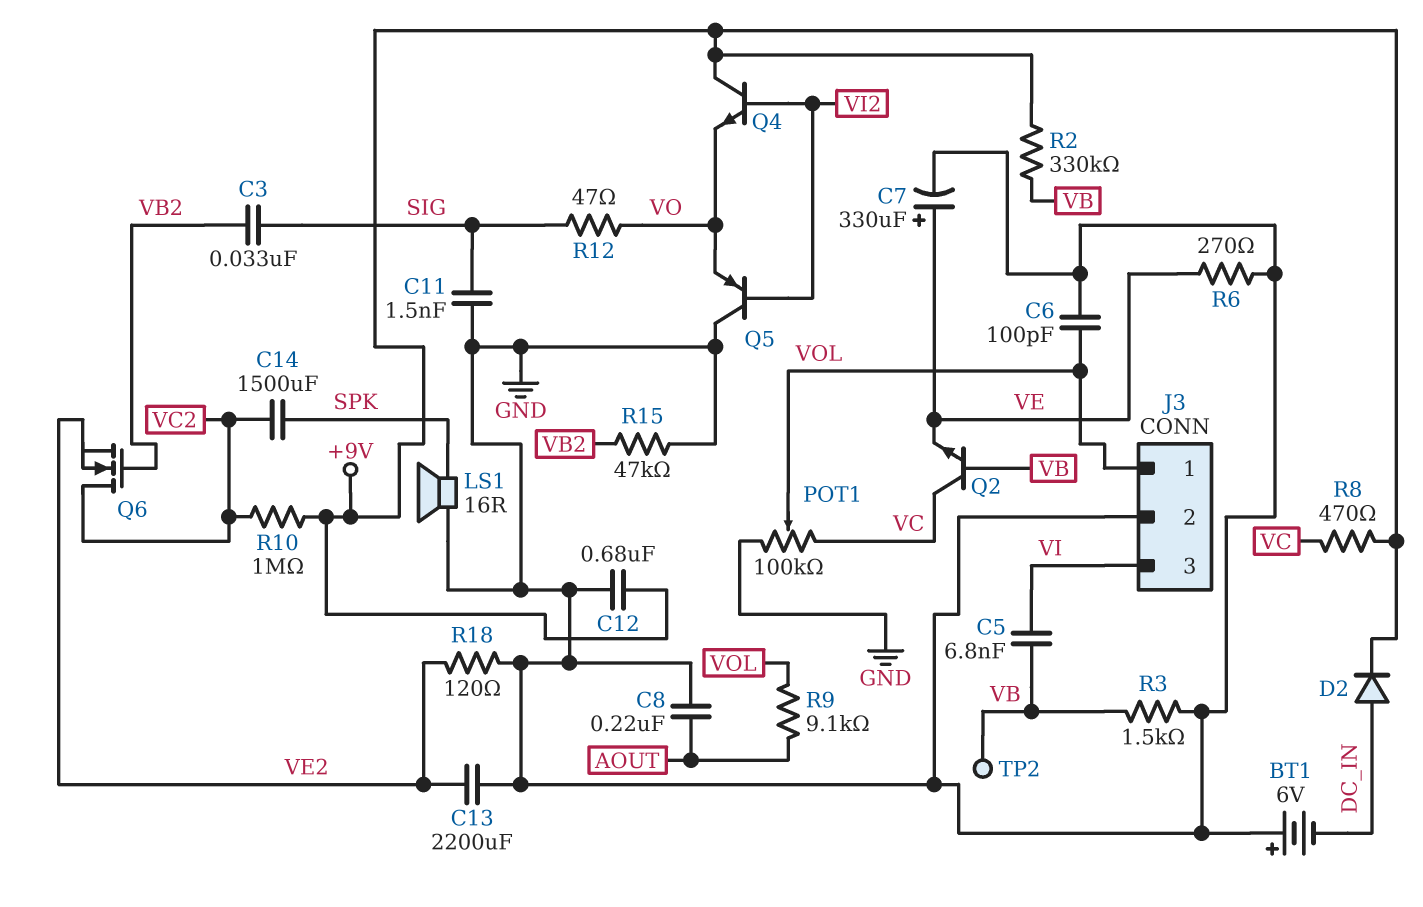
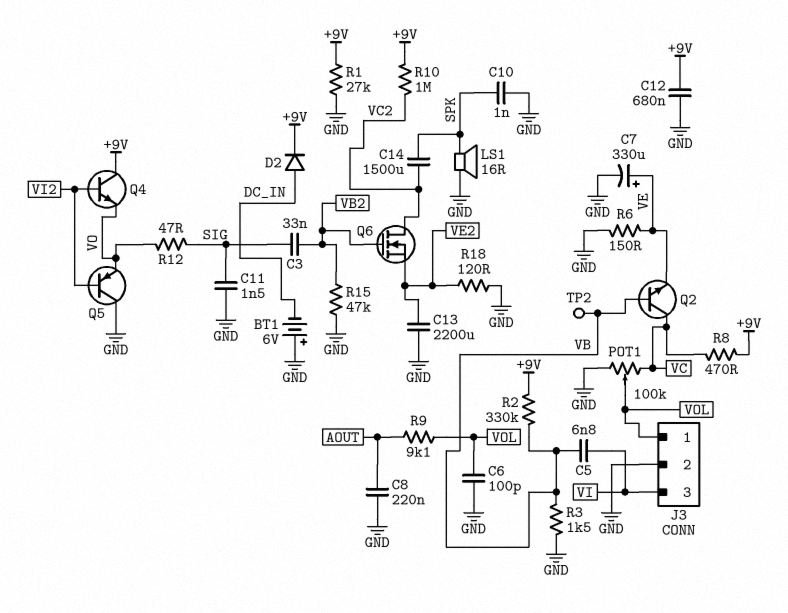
C10: none -> 1nF (GND, SPK)
R1: none -> 27k (+9V, GND)
R6: 270 (GND, VE) -> 150 (GND, VE)

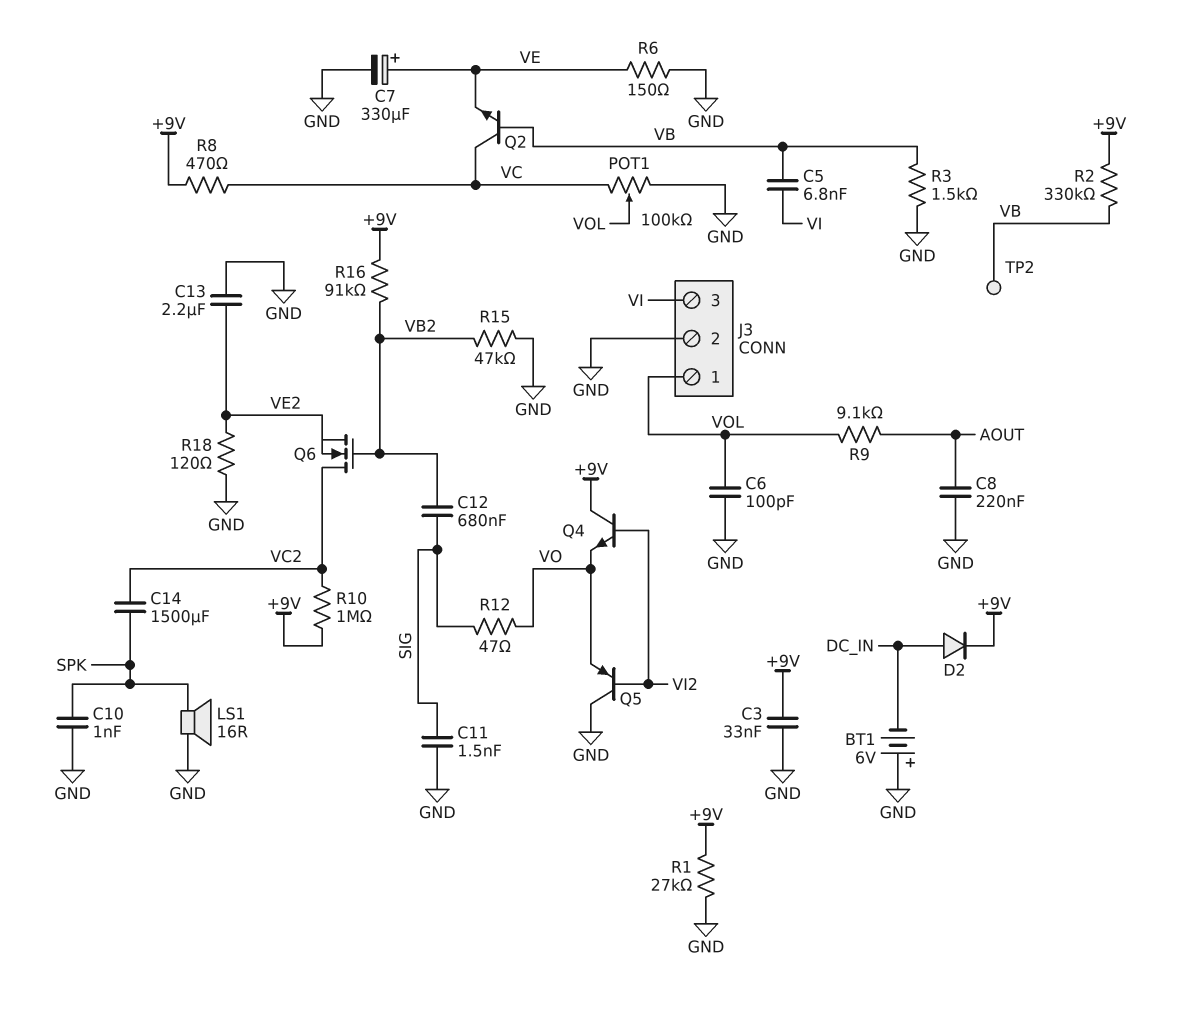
C3: 33nF (SIG, VB2) -> 33nF (+9V, GND)
C12: 680nF (+9V, GND) -> 680nF (SIG, VB2)
C13: 2200uF (GND, VE2) -> 2.2uF (GND, VE2)
R16: none -> 91k (+9V, VB2)

